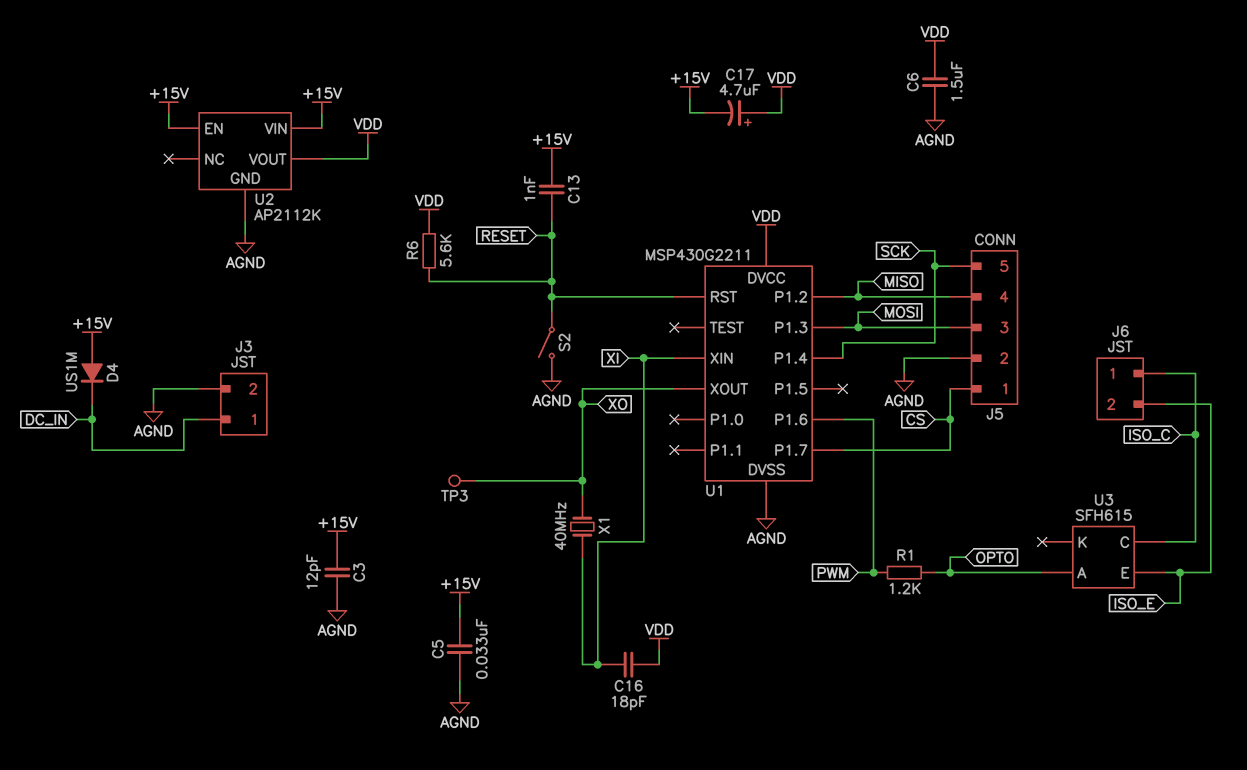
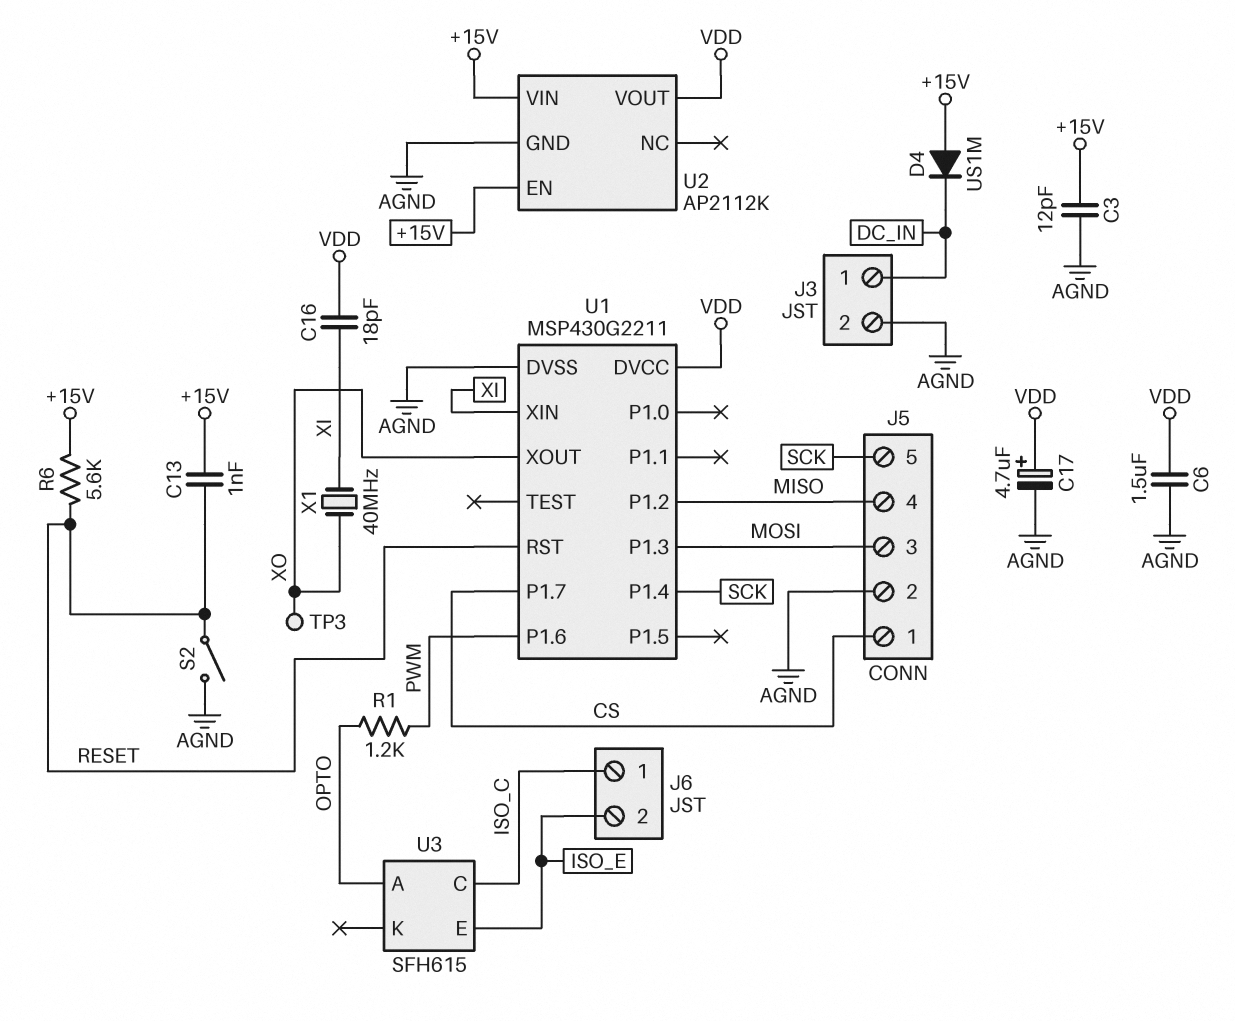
C5: 33nF (+15V, AGND) -> none
C17: 4.7uF (plus VDD, minus +15V) -> 4.7uF (plus VDD, minus AGND)
R6: 5.6k (RESET, VDD) -> 5.6k (+15V, RESET)

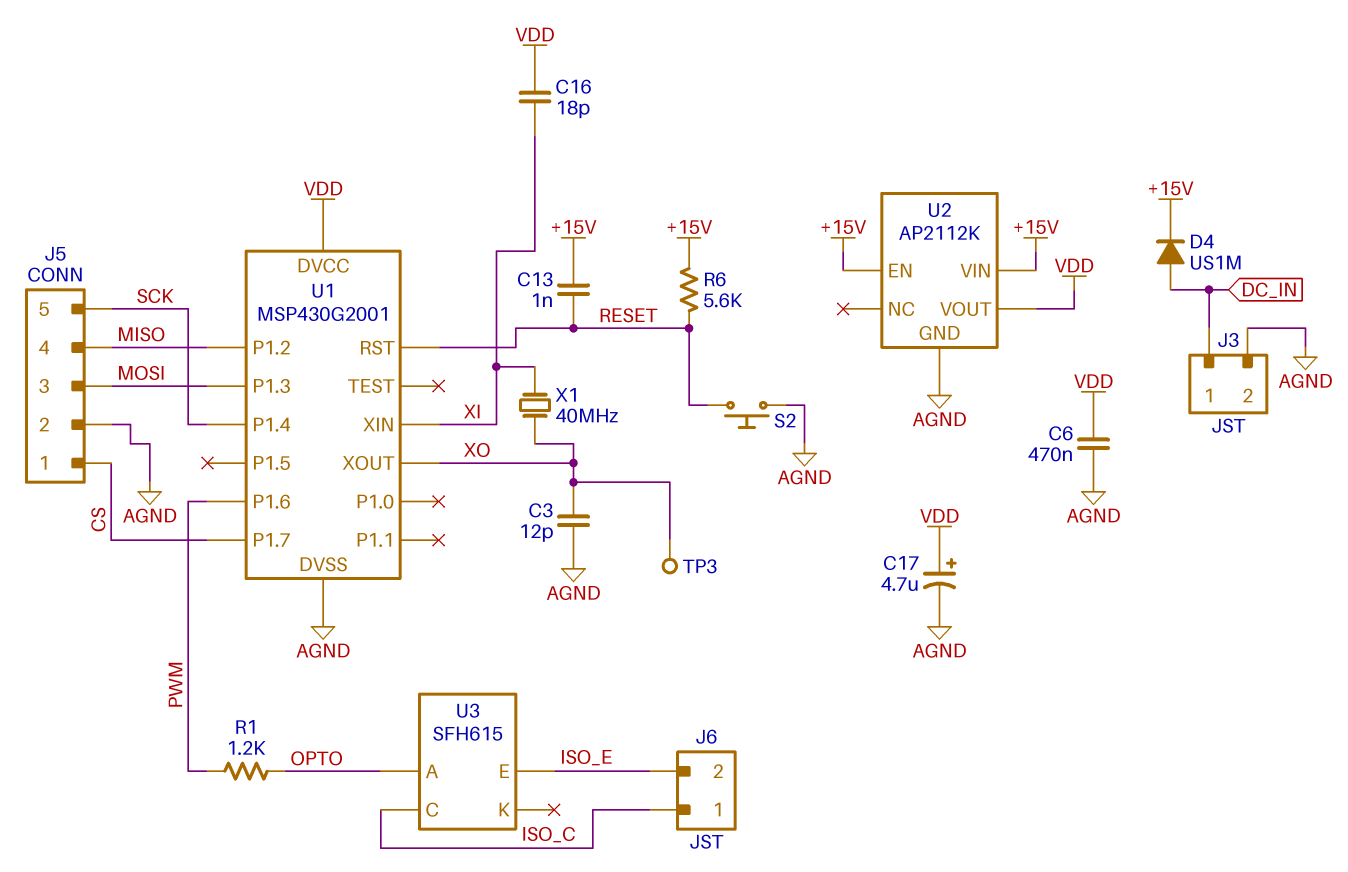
C3: 12pF (+15V, AGND) -> 12pF (AGND, XO)
C6: 1.5uF (AGND, VDD) -> 470nF (AGND, VDD)
D4: diode US1M (A +15V, K DC_IN) -> diode US1M (A DC_IN, K +15V)
S2: switch (AGND, RESET) -> button (AGND, RESET)
U1: MSP430G2211 -> MSP430G2001

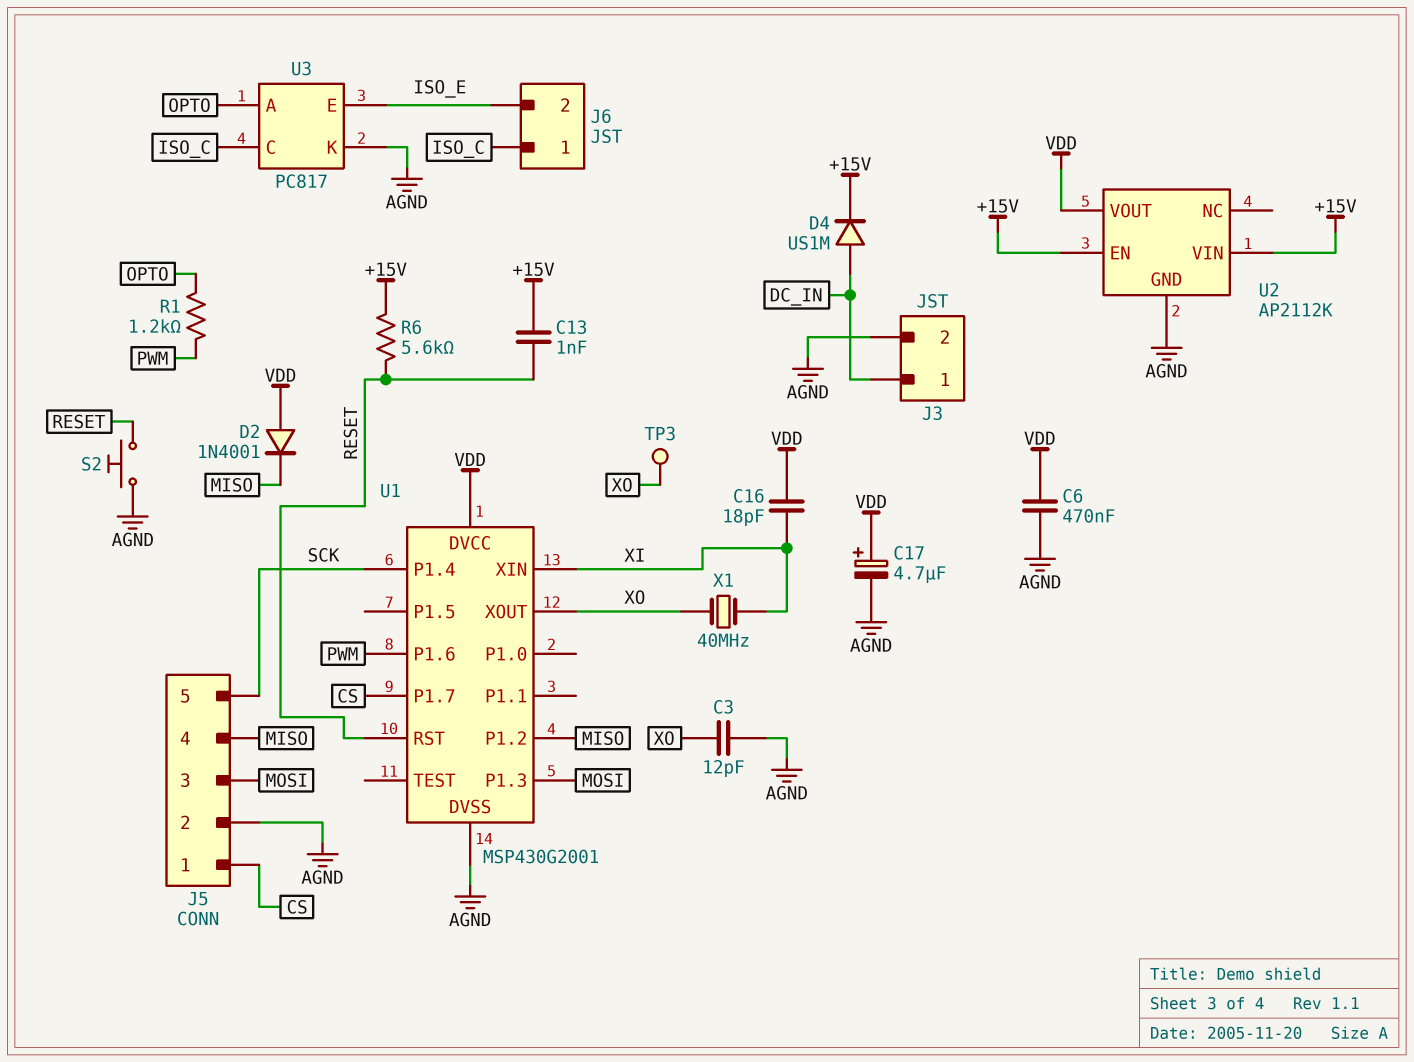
D2: none -> diode 1N4001 (A VDD, K MISO)
U3: SFH615 -> PC817
U3 pin K: none -> AGND

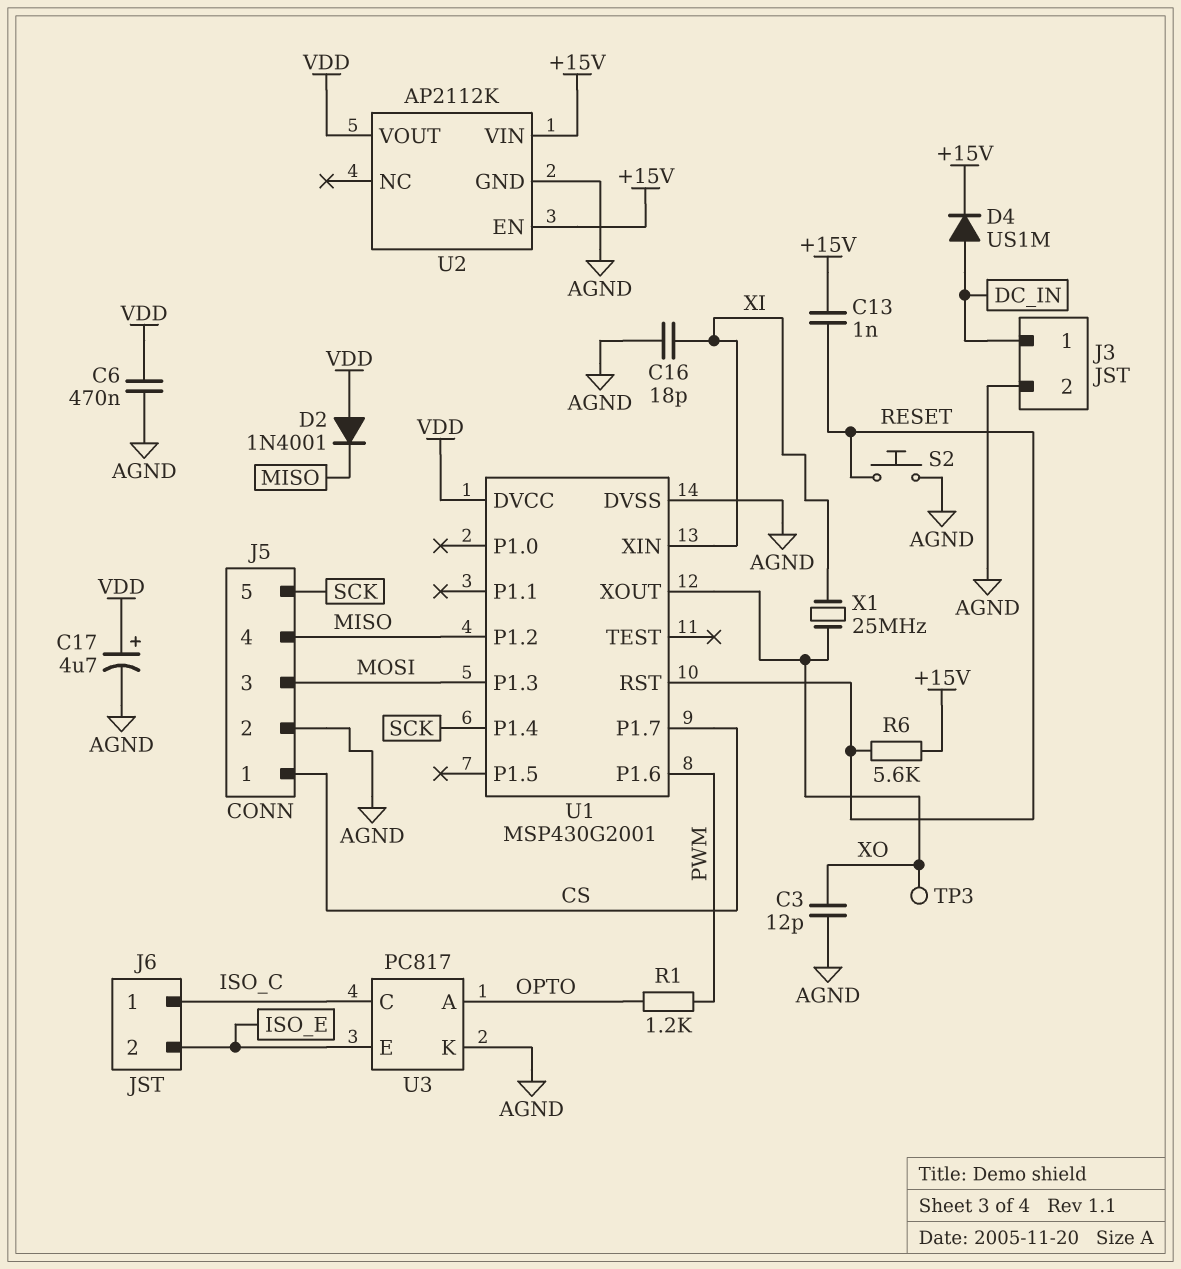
C16: 18pF (VDD, XI) -> 18pF (AGND, XI)
X1: 40MHz (XI, XO) -> 25MHz (XI, XO)

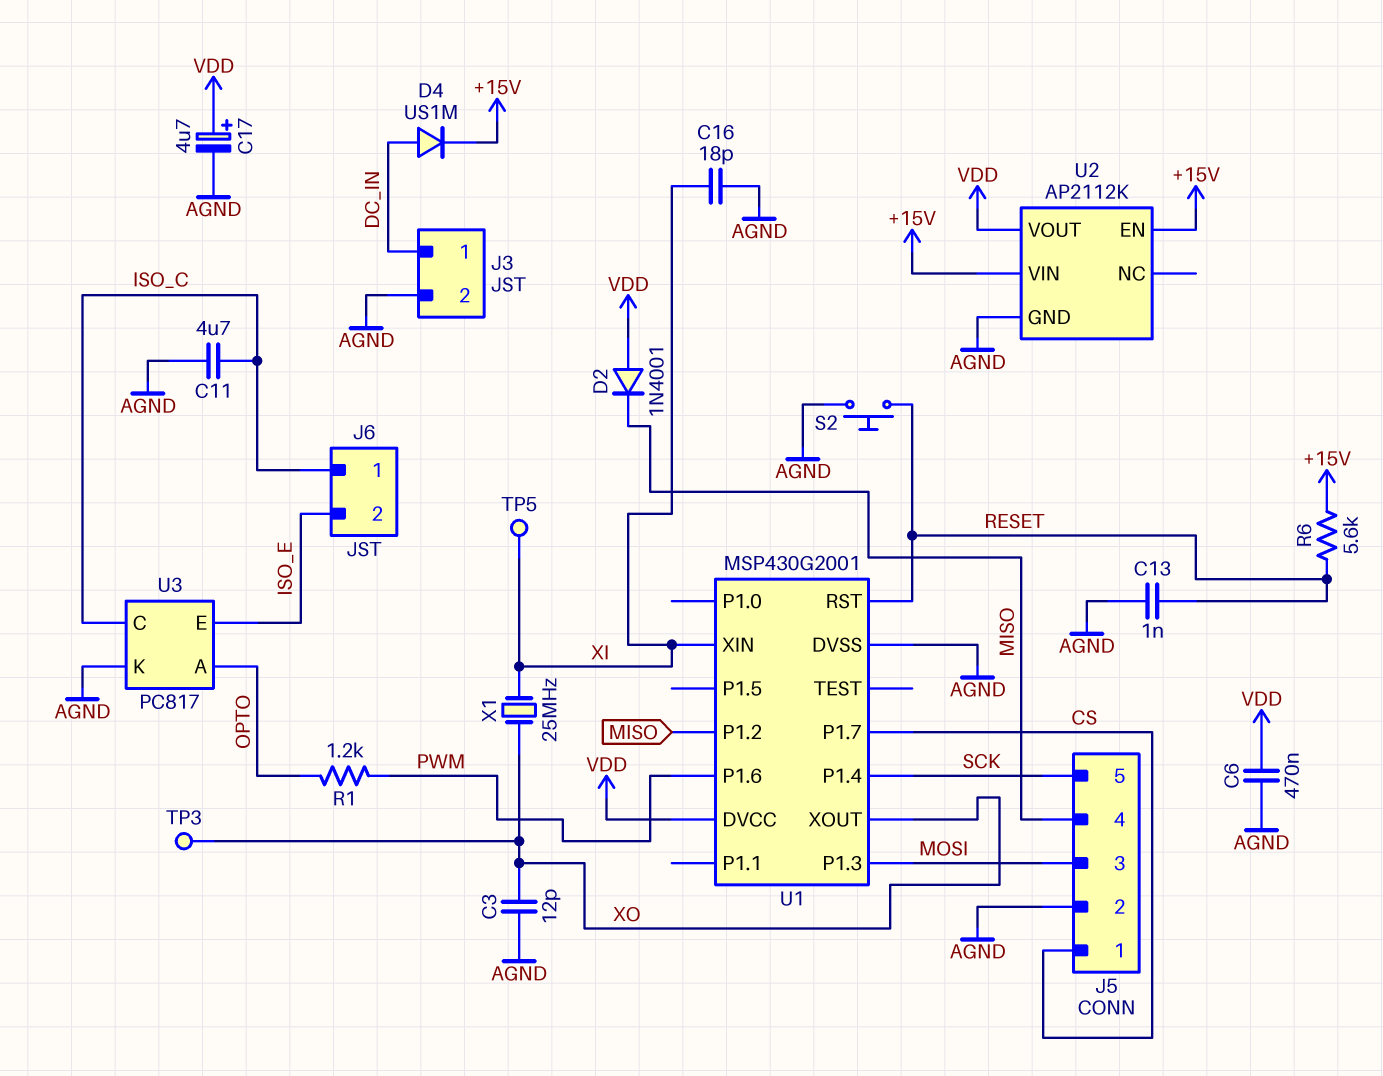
C11: none -> 4.7uF (AGND, ISO_C)
C13: 1nF (+15V, RESET) -> 1nF (AGND, RESET)
TP5: none -> test point (XI)

